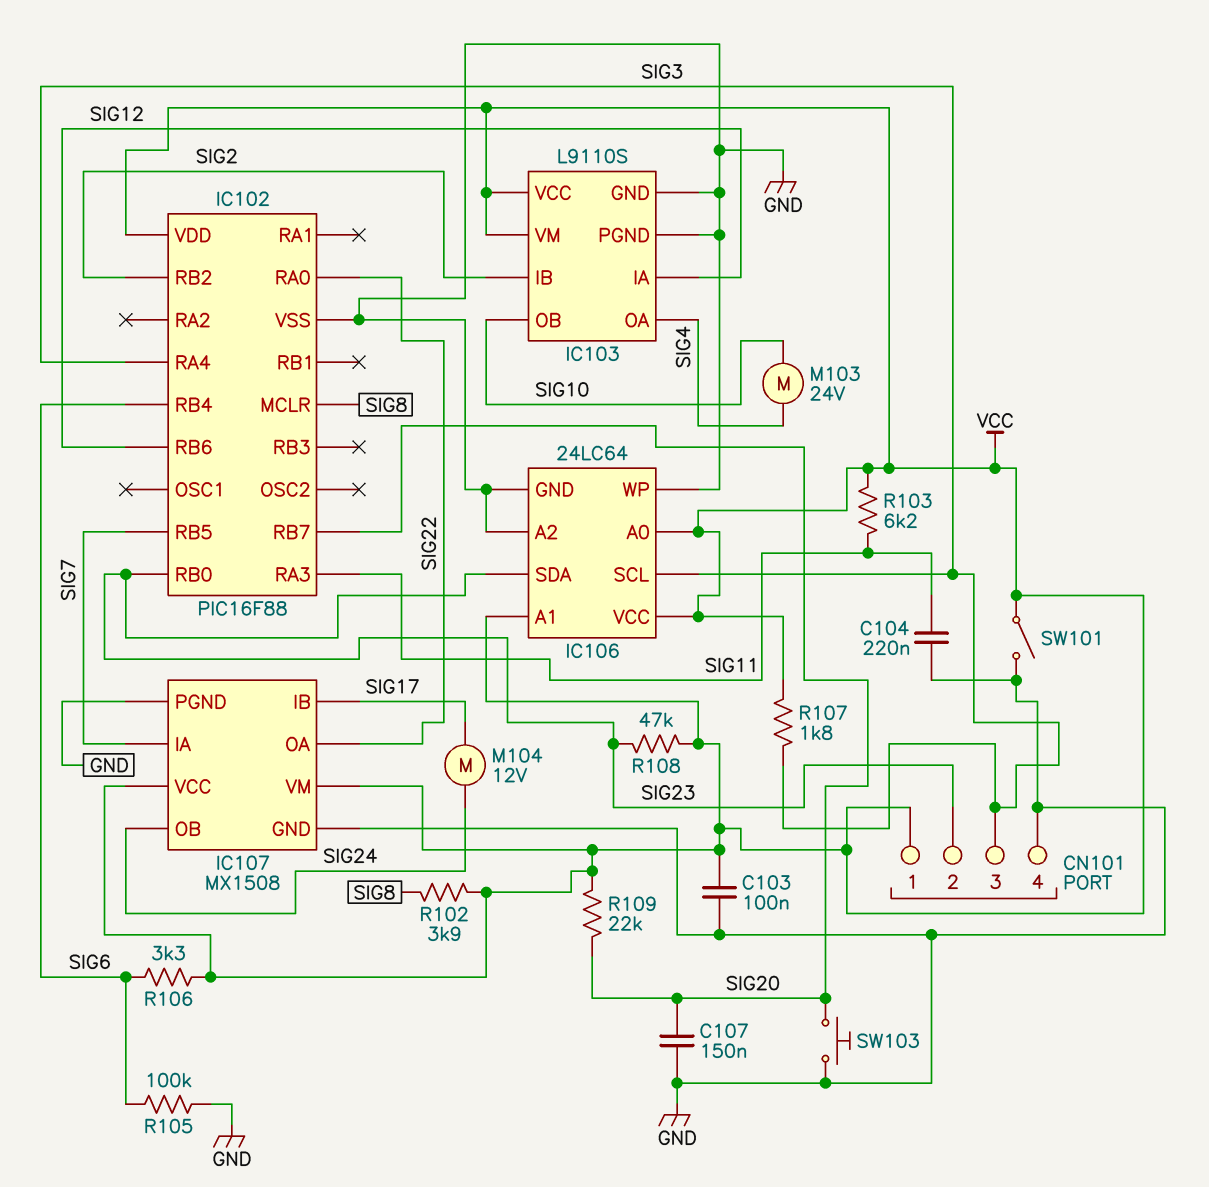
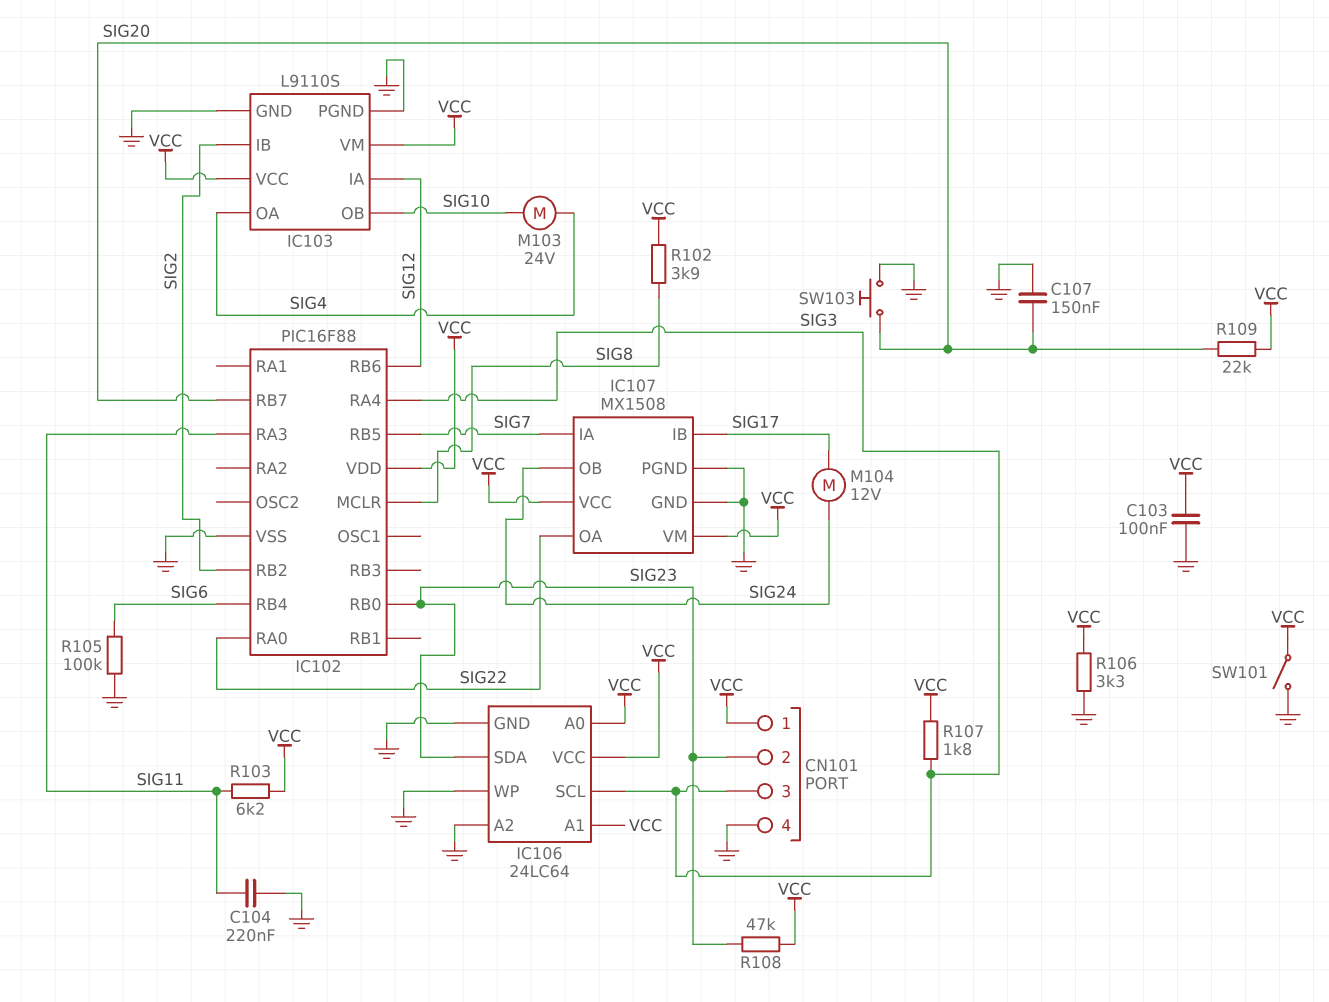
R106: 3.3k (SIG6, VCC) -> 3.3k (GND, VCC)

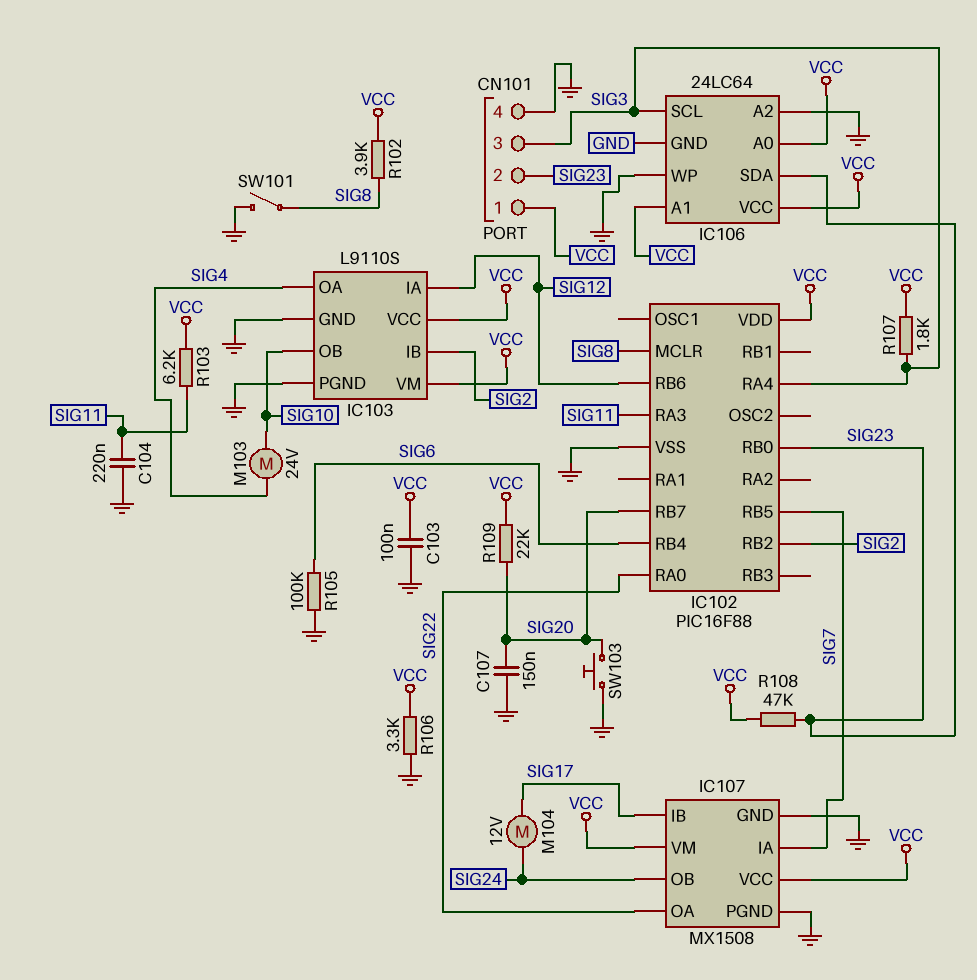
SW101: switch (GND, VCC) -> switch (GND, SIG8)

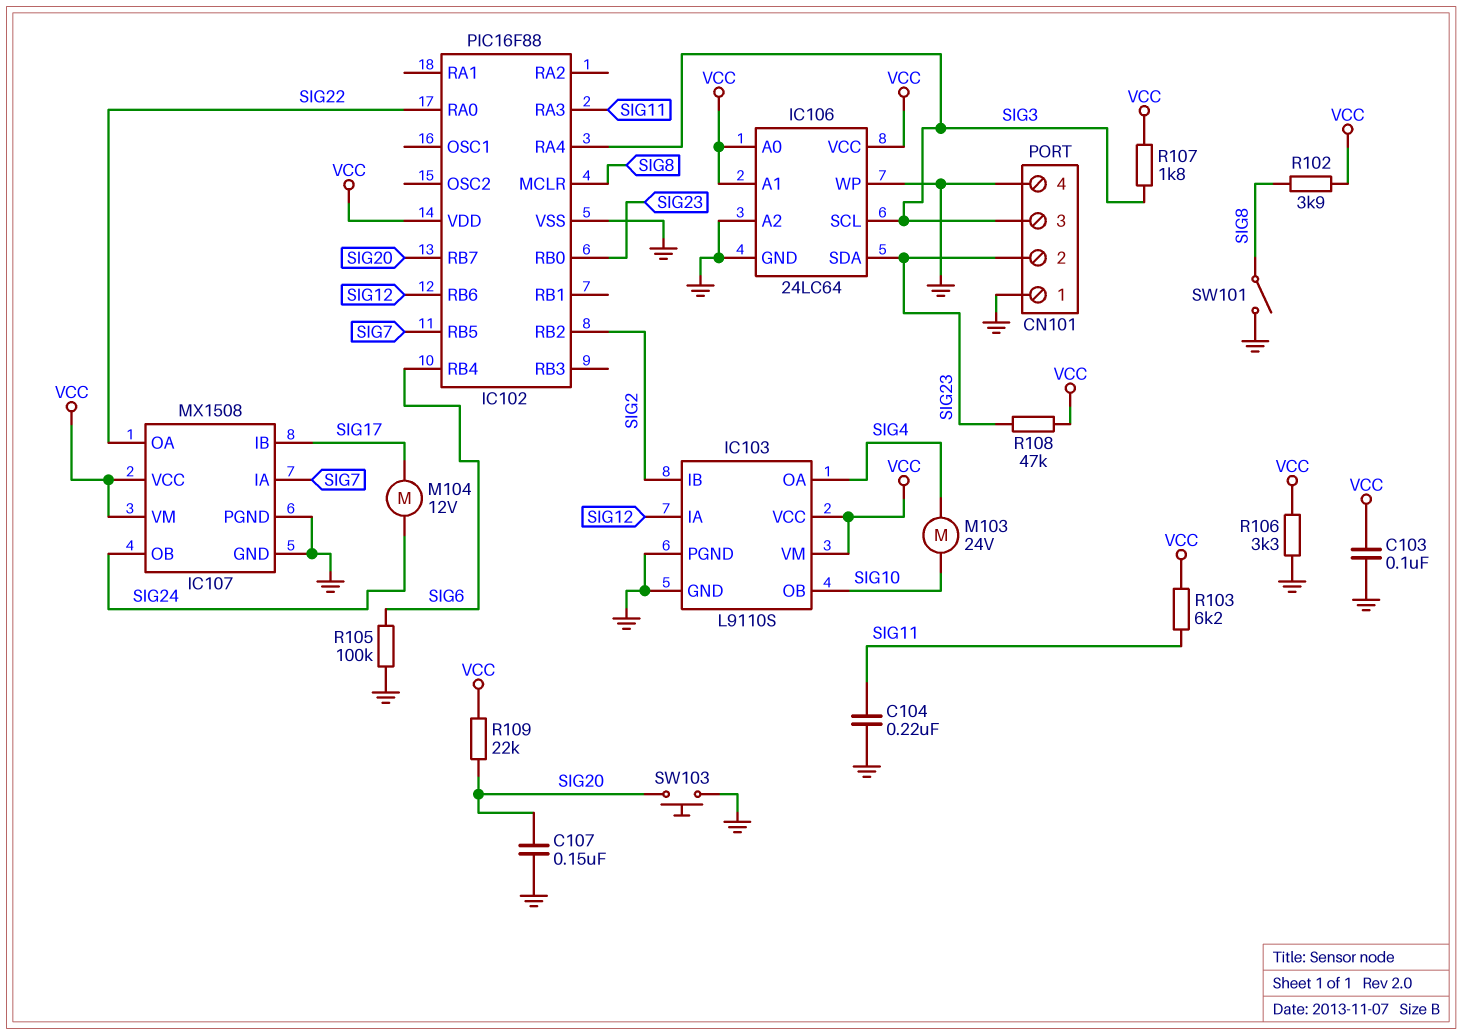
CN101 pin 1: VCC -> GND

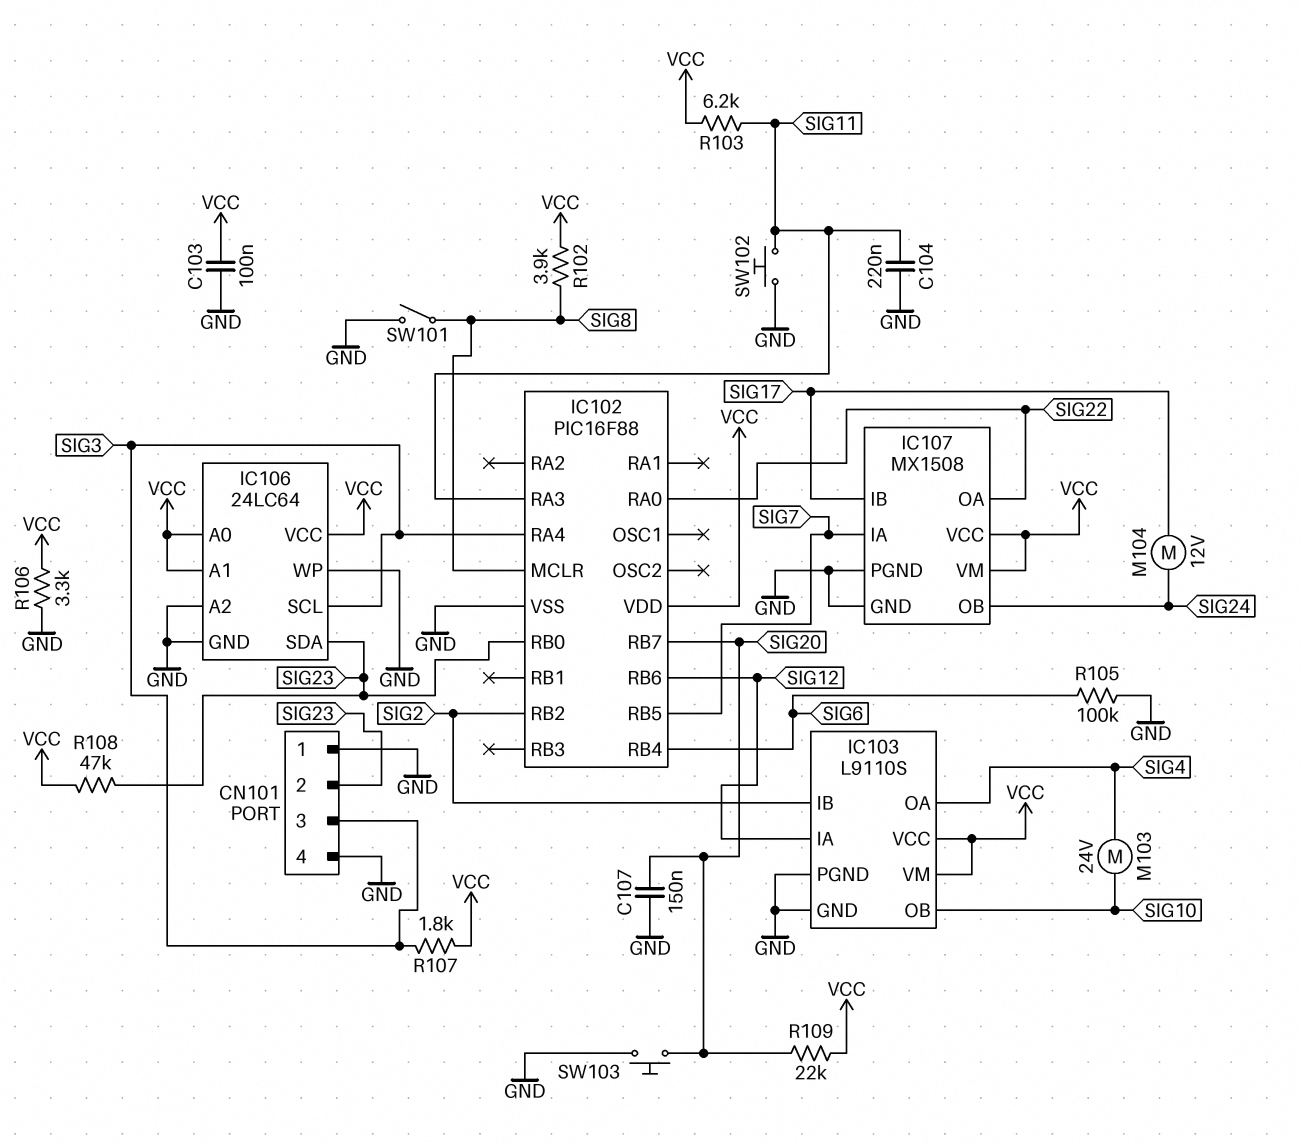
SW102: none -> button (GND, SIG11)

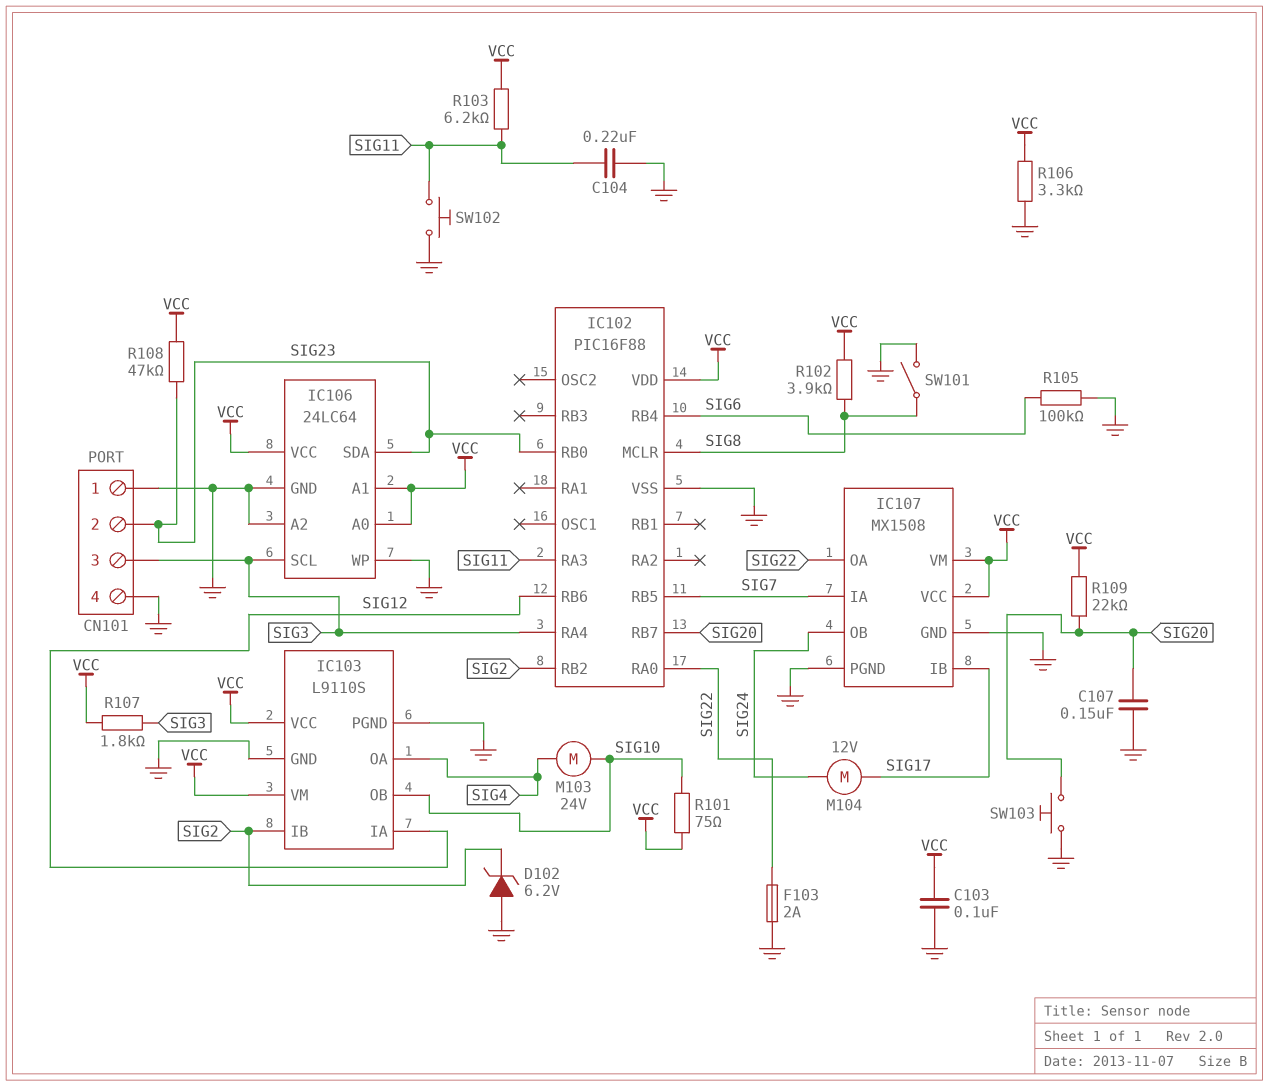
D102: none -> zener 6.2V (A GND, K SIG2)
F103: none -> 2A (GND, SIG22)
R101: none -> 75 (SIG10, VCC)

